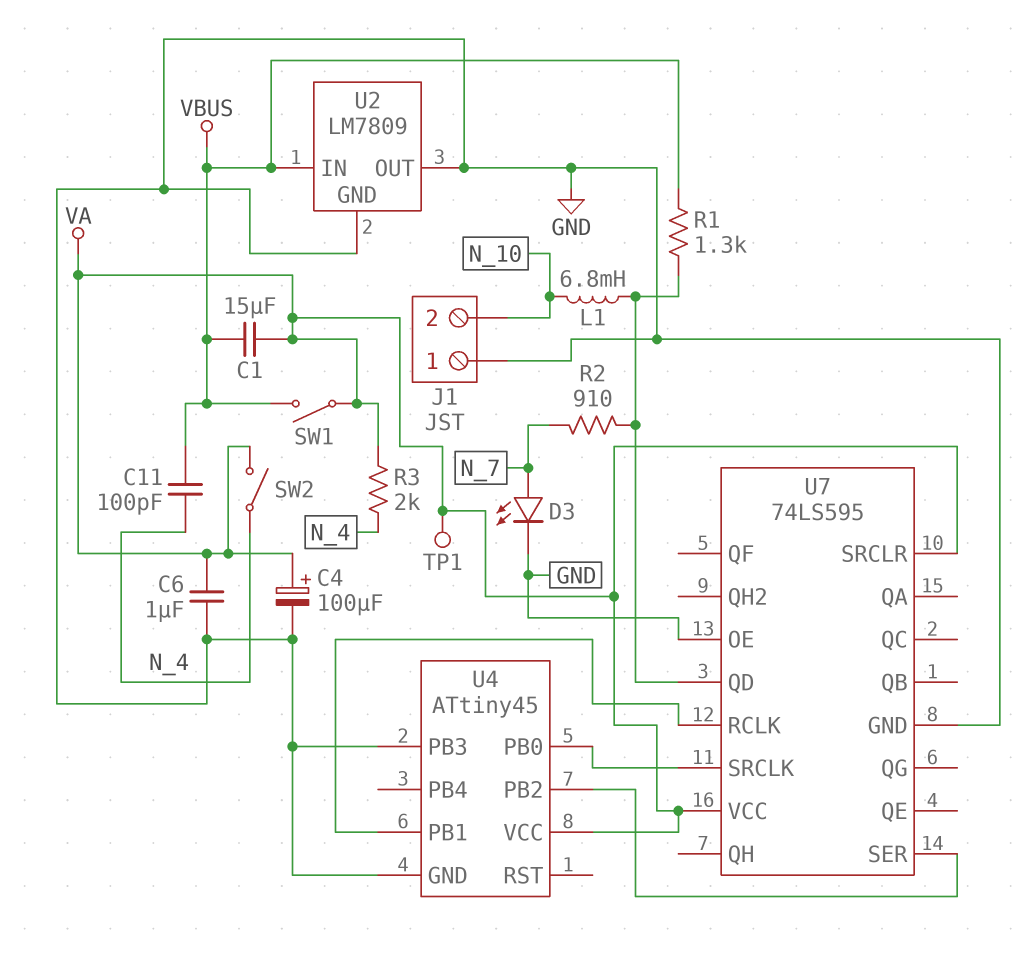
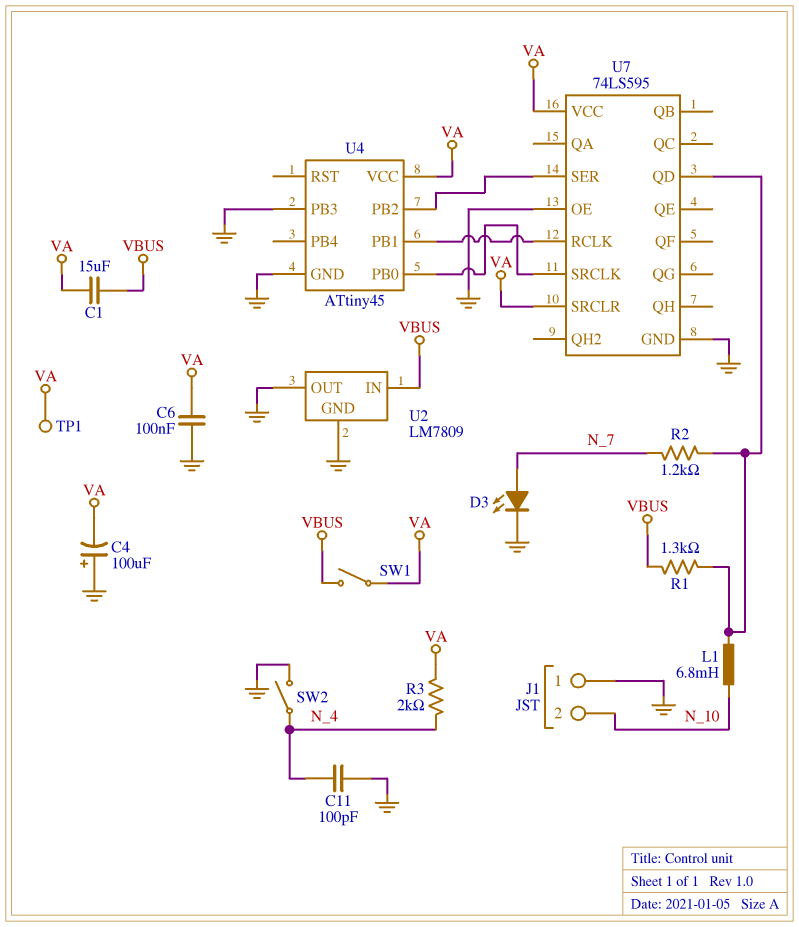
C4: 100uF (plus VA, minus GND) -> 100uF (plus GND, minus VA)
C6: 1uF (GND, VA) -> 100nF (GND, VA)
C11: 100pF (N_4, VBUS) -> 100pF (GND, N_4)
R2: 910 (N_7, U7/QD) -> 1.2k (N_7, U7/QD)
SW2: switch (N_4, VA) -> switch (GND, N_4)

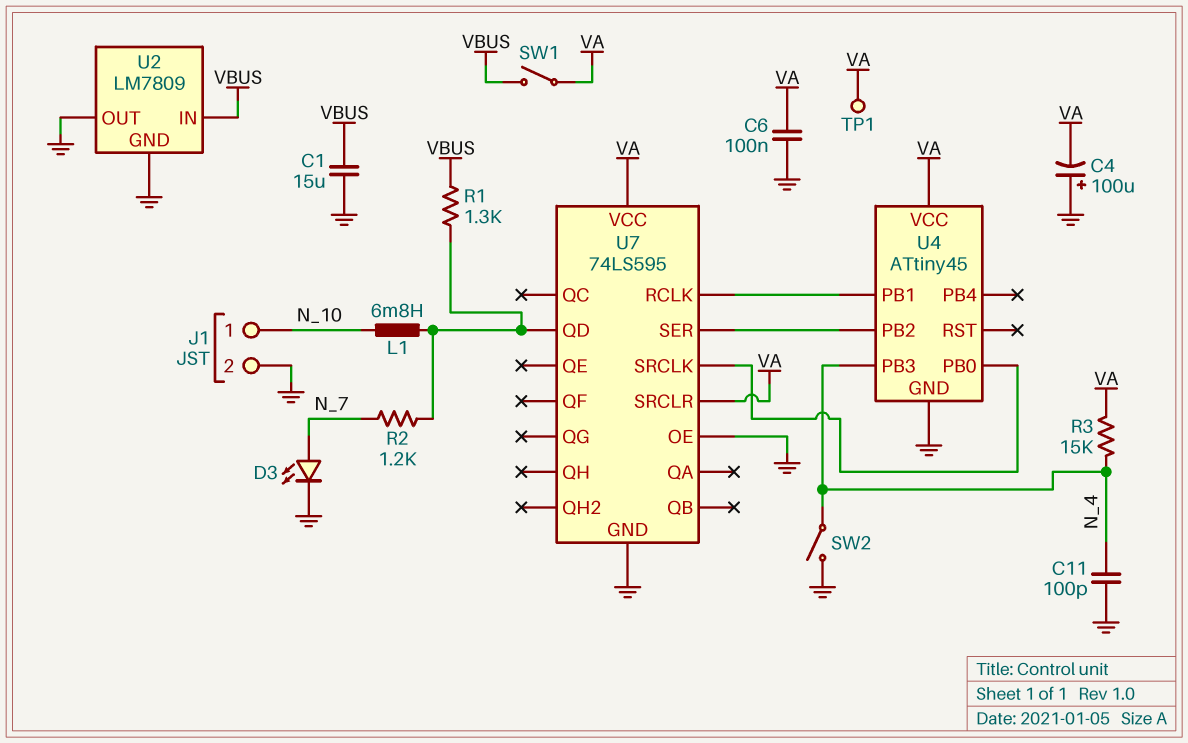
C1: 15uF (VA, VBUS) -> 15uF (GND, VBUS)
J1 pin 1: GND -> N_10
J1 pin 2: N_10 -> GND
R3: 2k (N_4, VA) -> 15k (N_4, VA)
U4 pin PB3: GND -> N_4

